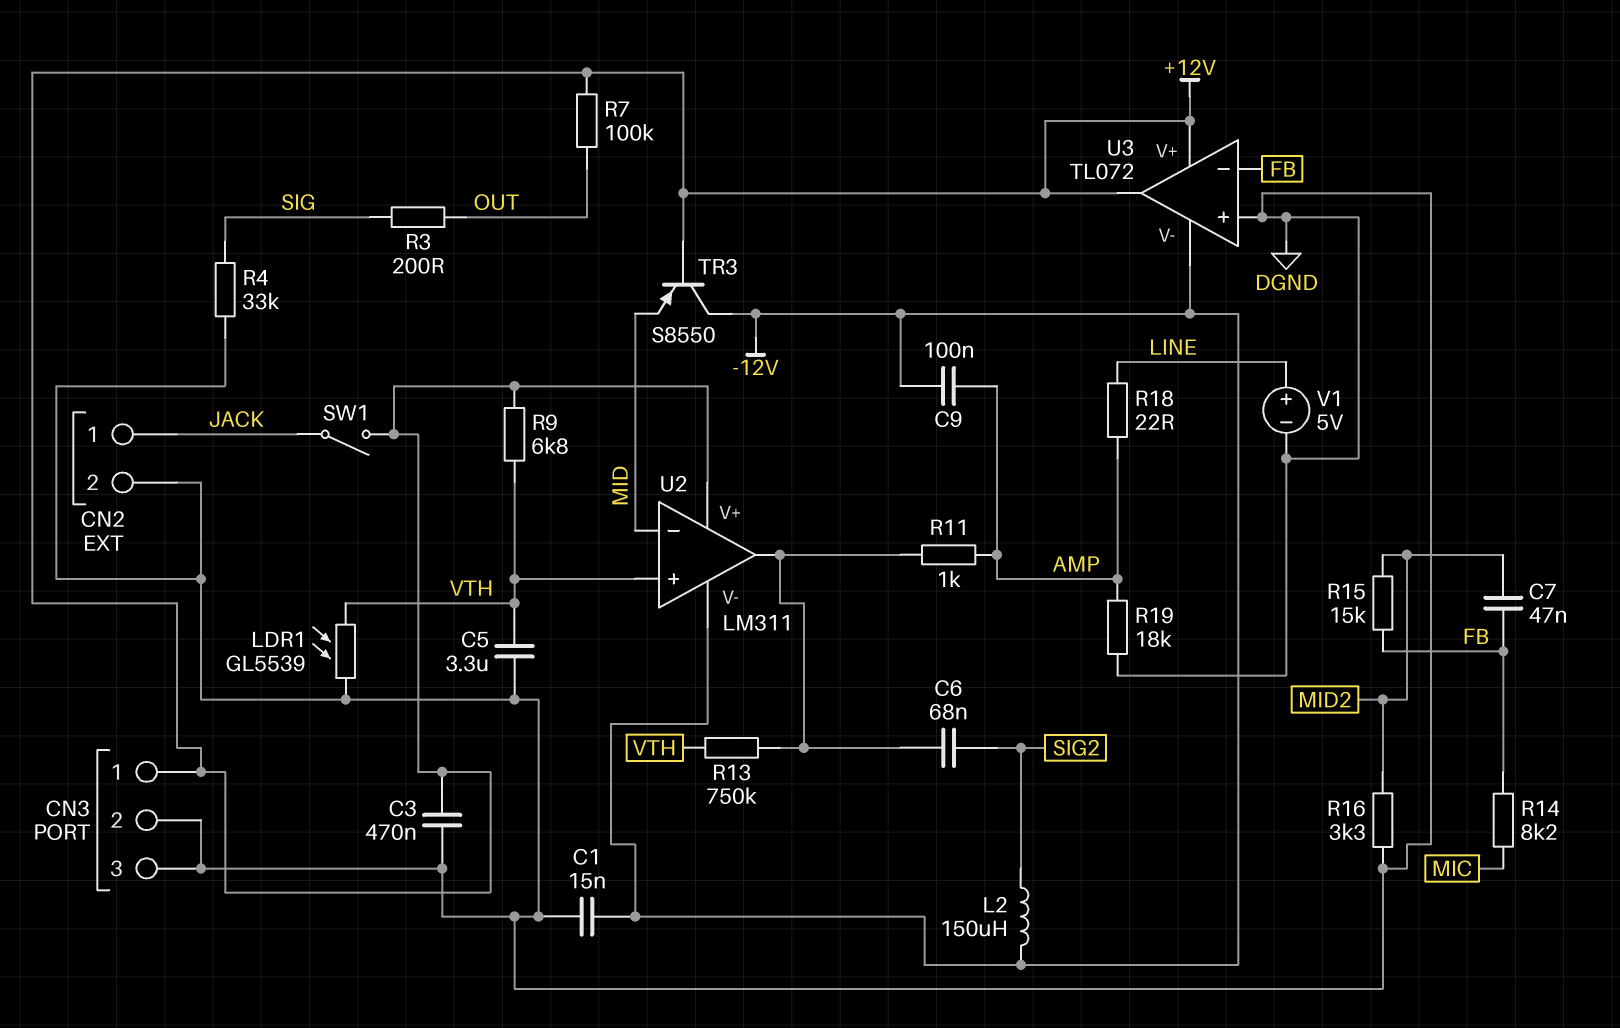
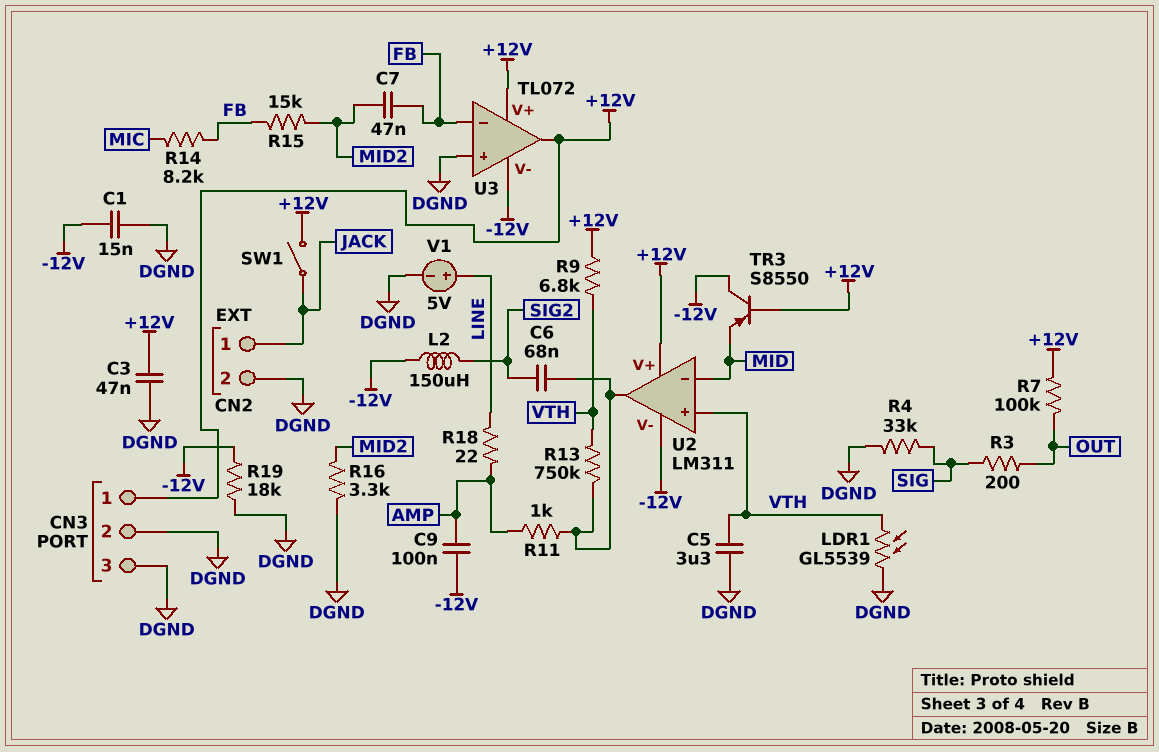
C3: 470nF (+12V, DGND) -> 47nF (+12V, DGND)
R19: 18k (AMP, DGND) -> 18k (-12V, DGND)

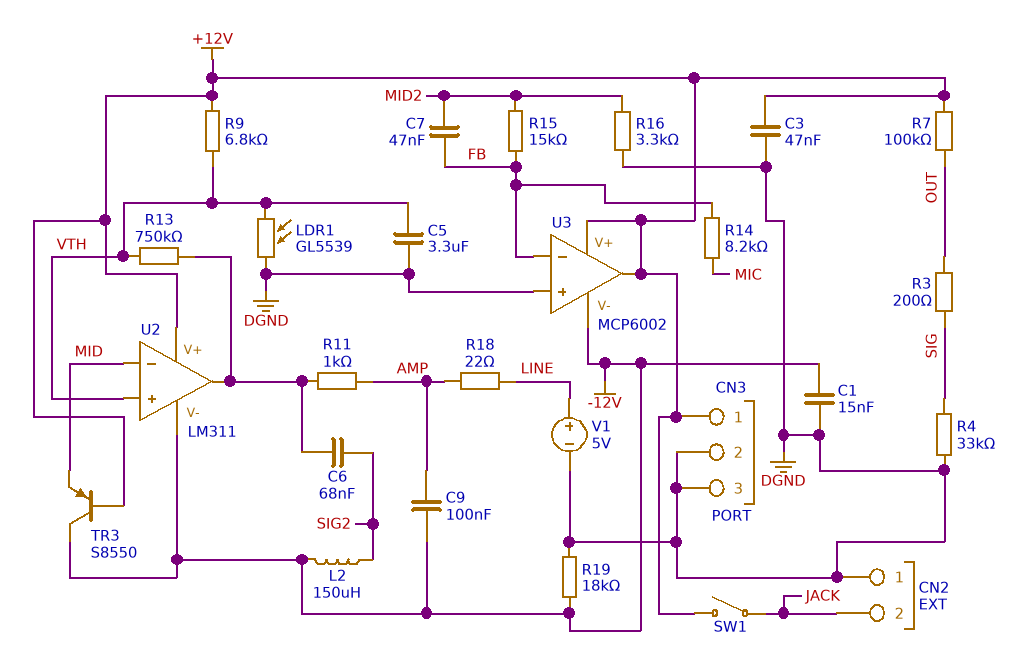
CN2 pin 1: JACK -> DGND
CN2 pin 2: DGND -> JACK
U3: TL072 -> MCP6002

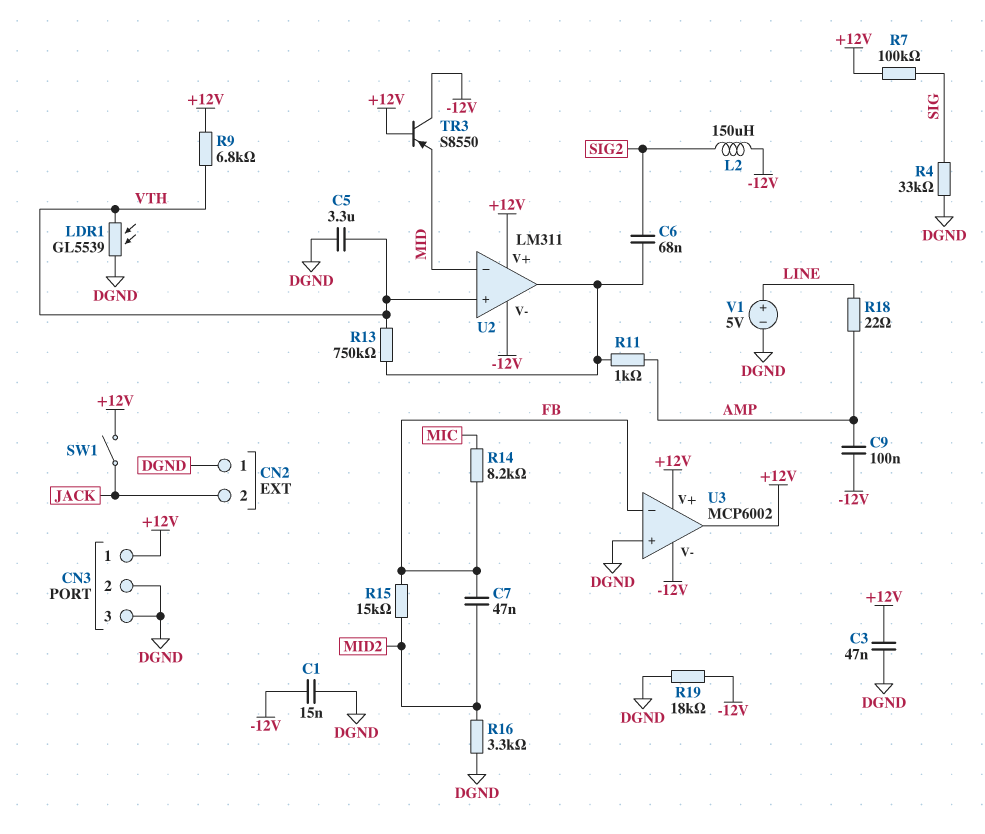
R3: 200 (OUT, SIG) -> none
R7: 100k (+12V, OUT) -> 100k (+12V, SIG)

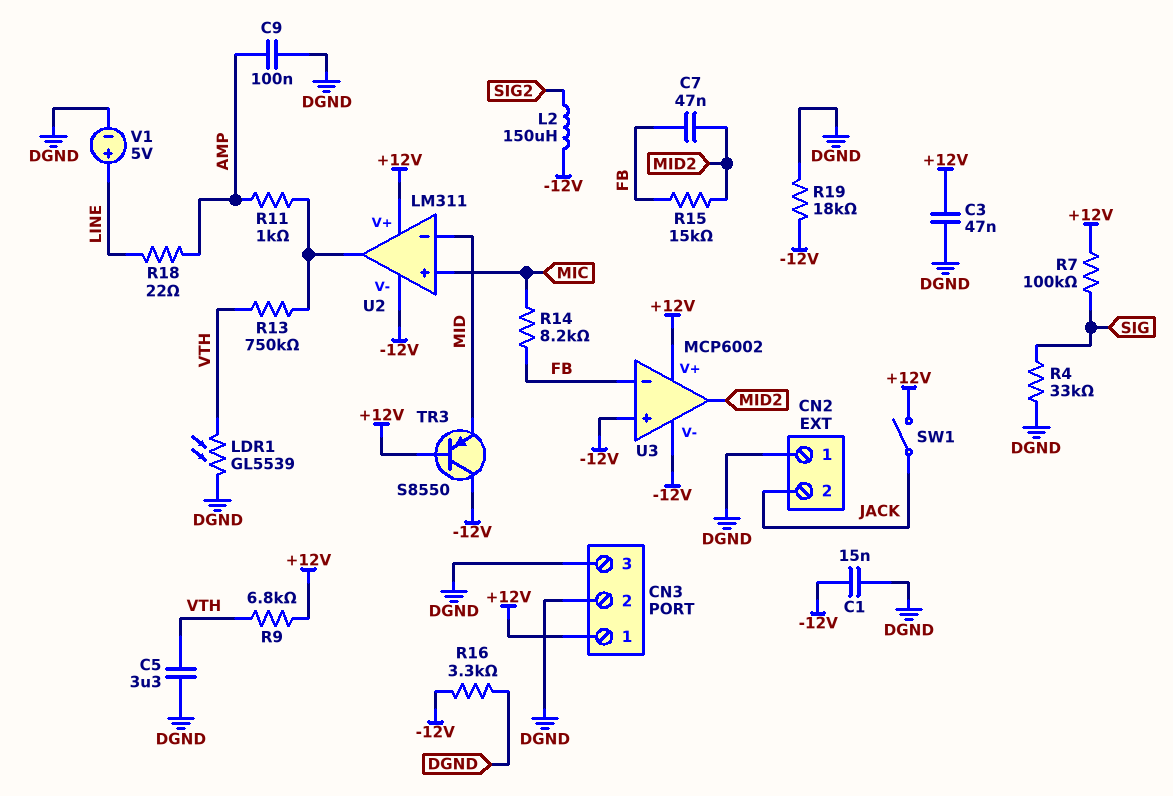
C6: 68nF (SIG2, U2/out) -> none
C9: 100nF (-12V, AMP) -> 100nF (AMP, DGND)
R16: 3.3k (DGND, MID2) -> 3.3k (-12V, DGND)
U2 pin in+: VTH -> MIC
U3 pin in+: DGND -> -12V
U3 pin out: +12V -> MID2

